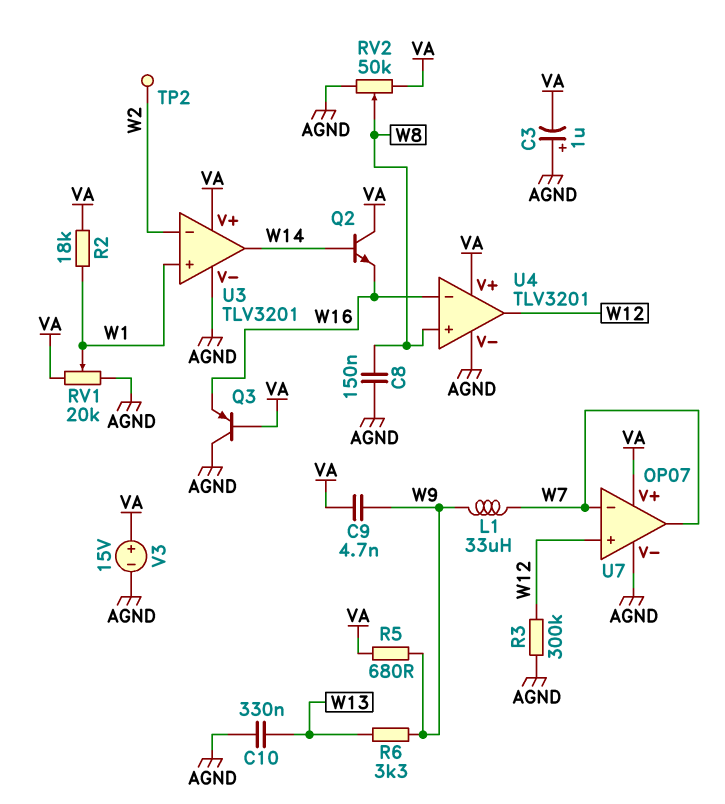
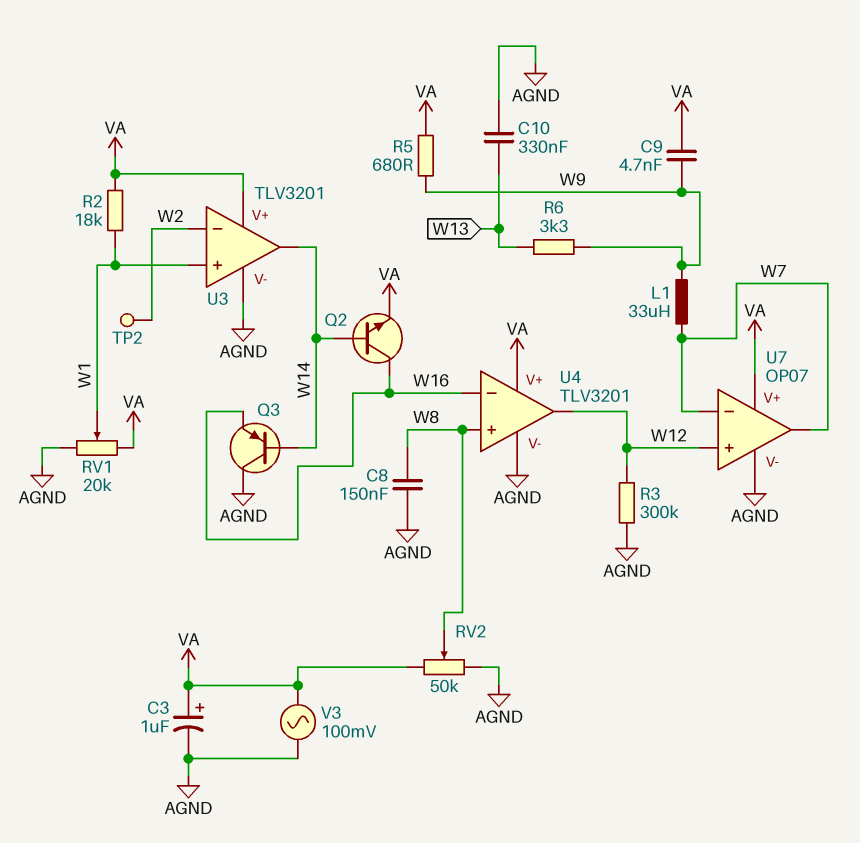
C3: 1uF (plus AGND, minus VA) -> 1uF (plus VA, minus AGND)
Q2: NPN (B W14, C VA, E W16) -> NPN (B W14, C W16, E VA)
Q3: PNP (B VA, C AGND, E W16) -> PNP (B W14, C AGND, E W16)
V3: 15V (plus VA, minus AGND) -> AC 100mV (AGND, VA)

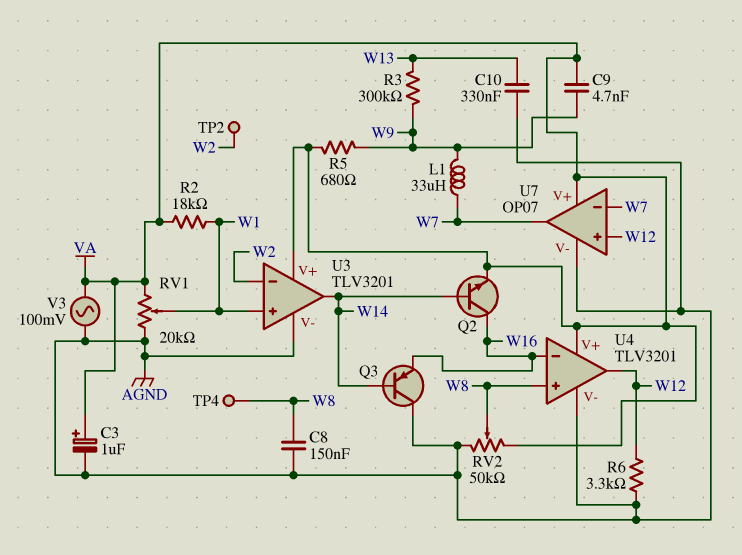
R3: 300k (AGND, W12) -> 300k (W9, W13)
R6: 3.3k (W9, W13) -> 3.3k (AGND, W12)
TP4: none -> test point (W8)

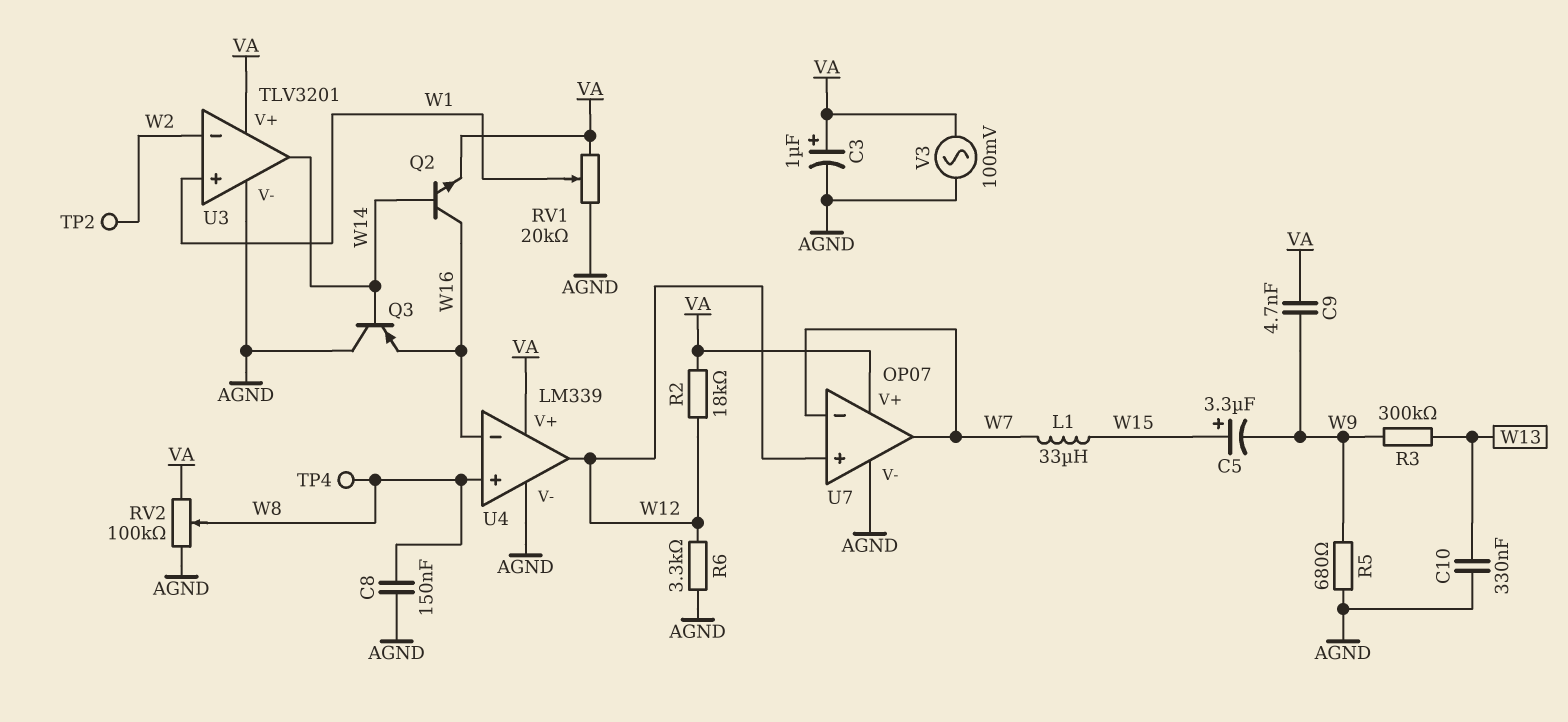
C5: none -> 3.3uF (plus W15, minus W9)
L1: 33uH (W7, W9) -> 33uH (W7, W15)
R2: 18k (VA, W1) -> 18k (VA, W12)
R5: 680 (VA, W9) -> 680 (AGND, W9)
RV2: 50k (AGND, VA, wiper W8) -> 100k (AGND, VA, wiper W8)
U4: TLV3201 -> LM339

